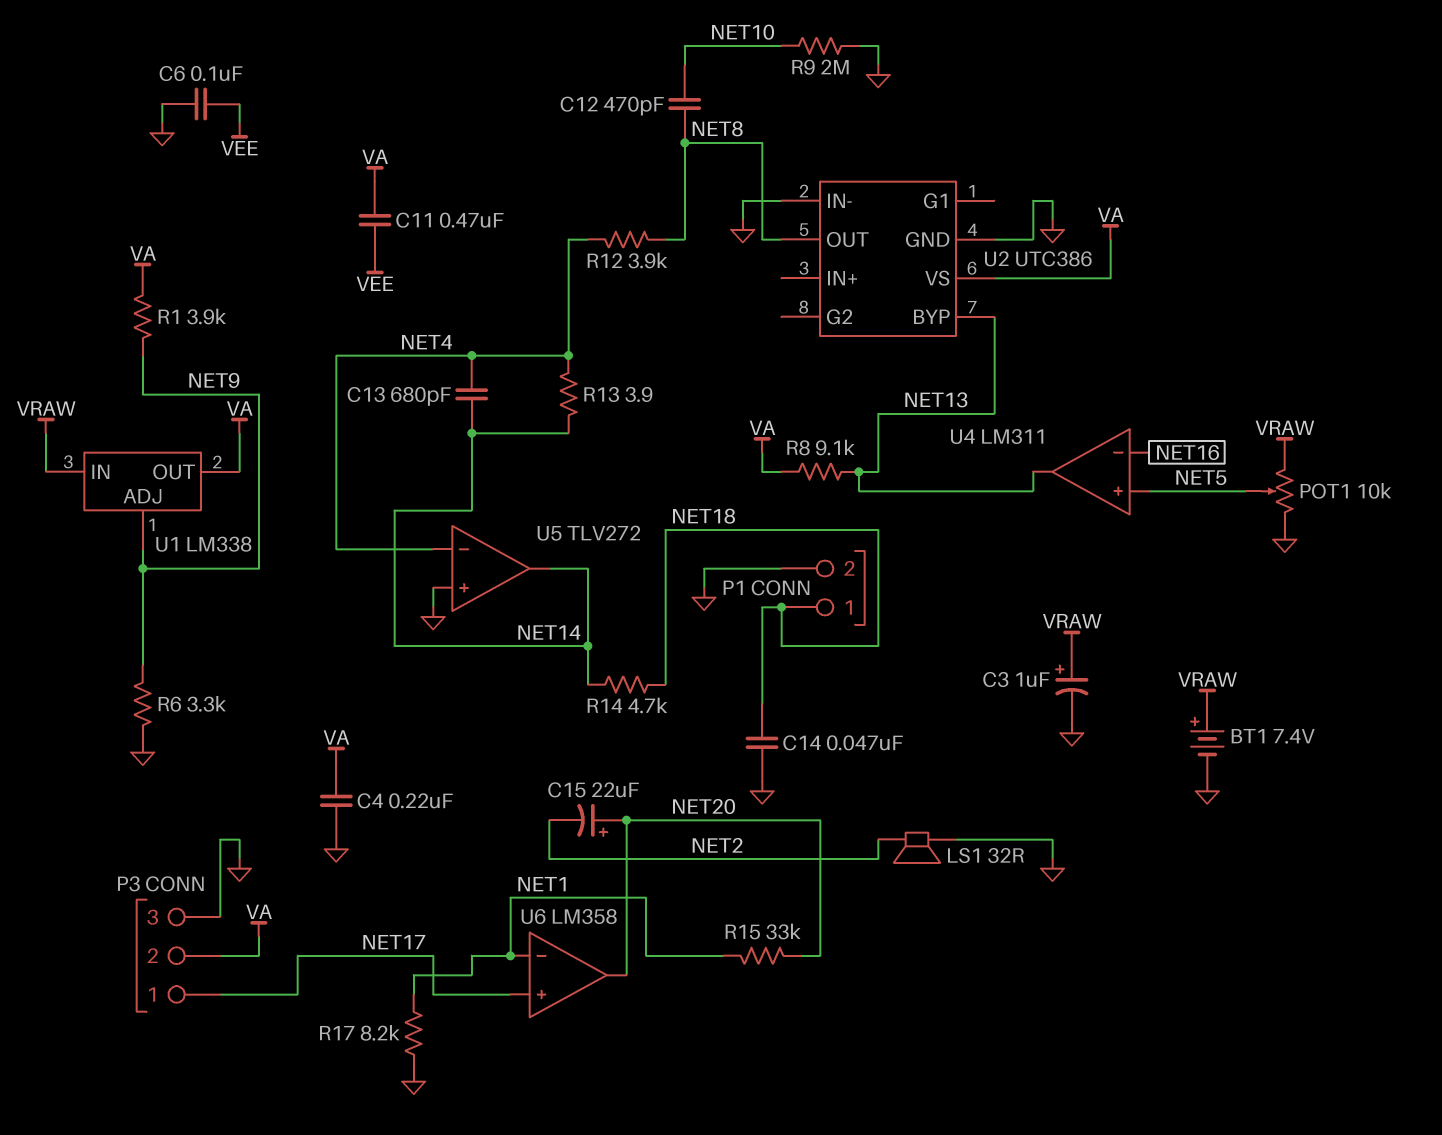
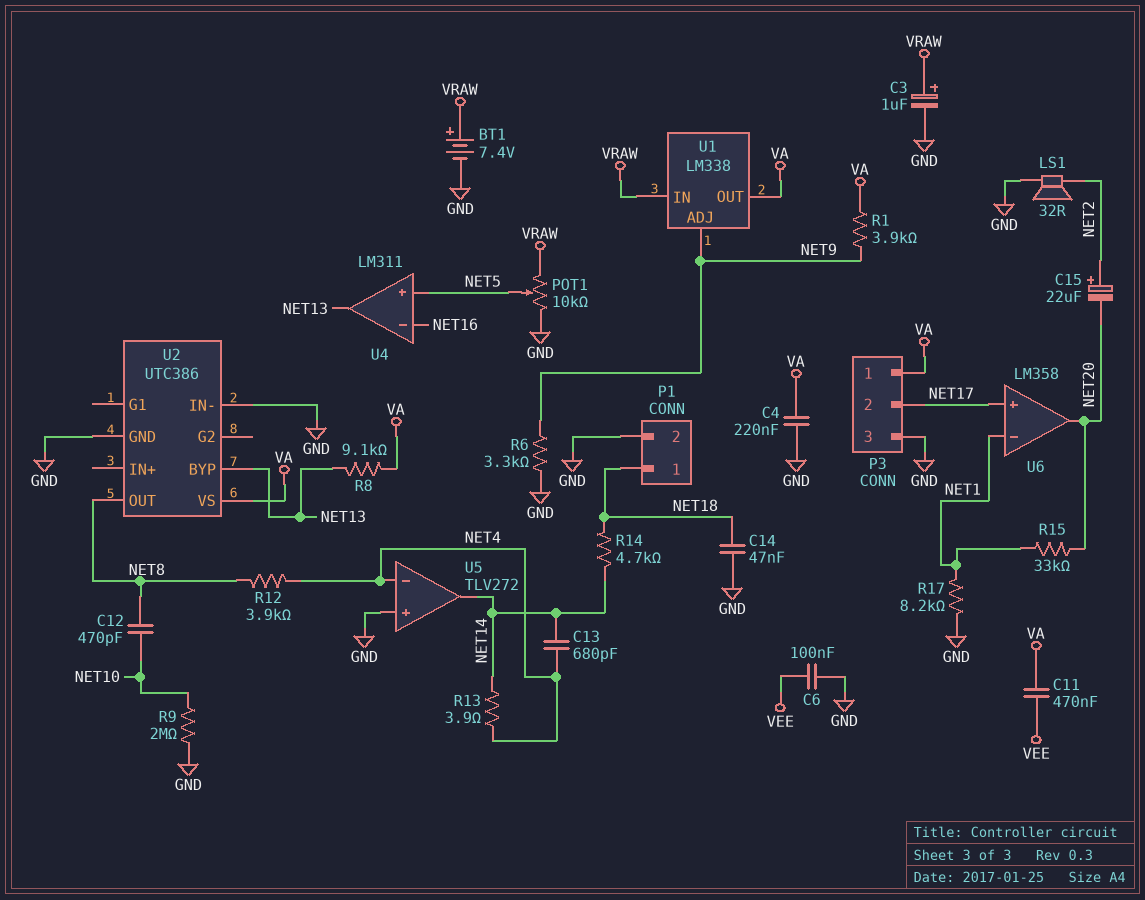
C15: 22uF (plus NET20, minus NET2) -> 22uF (plus NET2, minus NET20)
P3 pin 1: NET17 -> VA
P3 pin 2: VA -> NET17

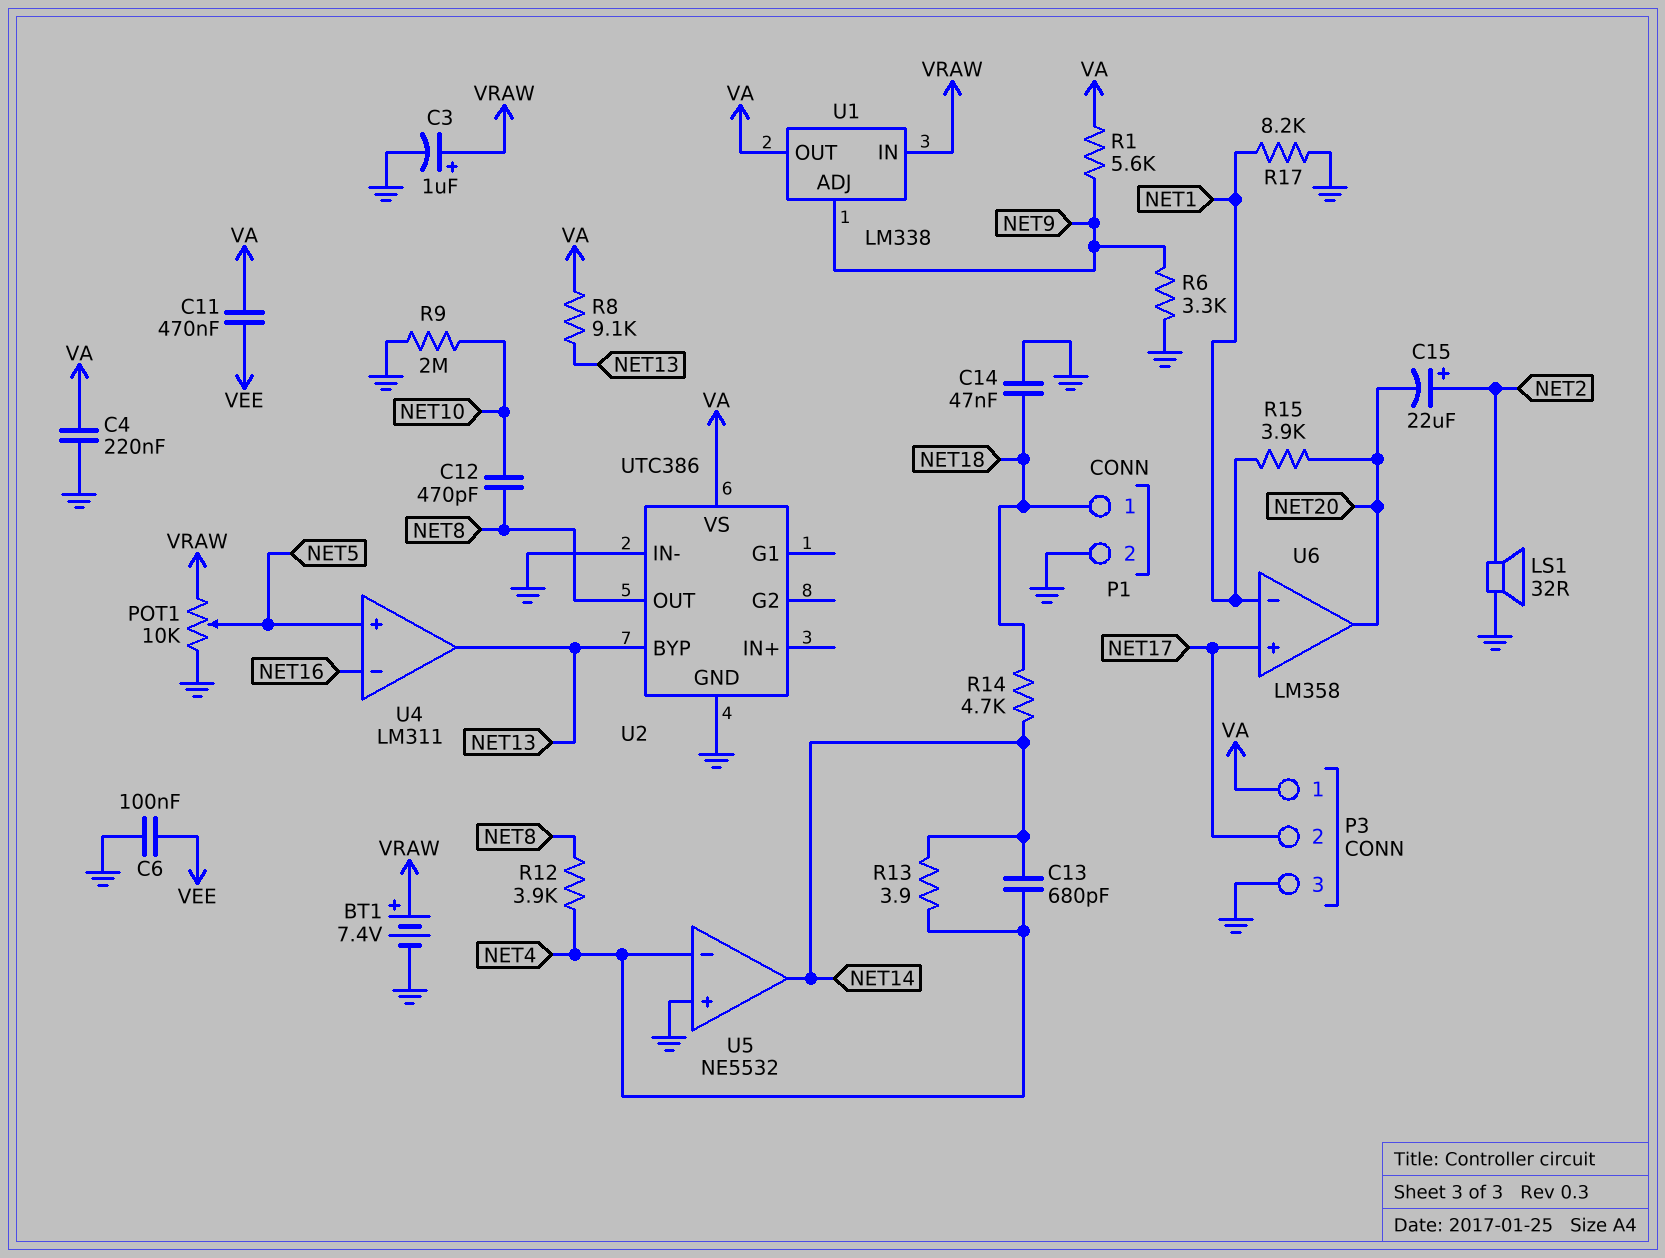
R1: 3.9k (NET9, VA) -> 5.6k (NET9, VA)
R15: 33k (NET1, NET20) -> 3.9k (NET1, NET20)
U5: TLV272 -> NE5532

